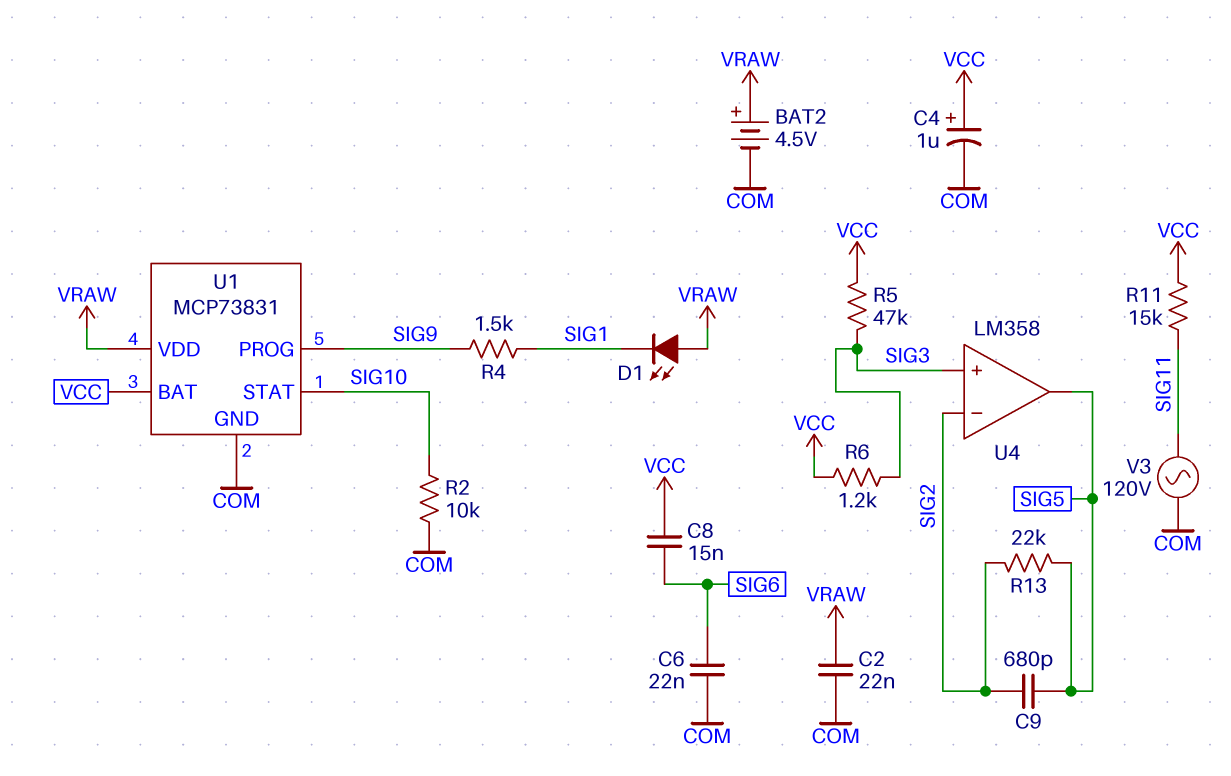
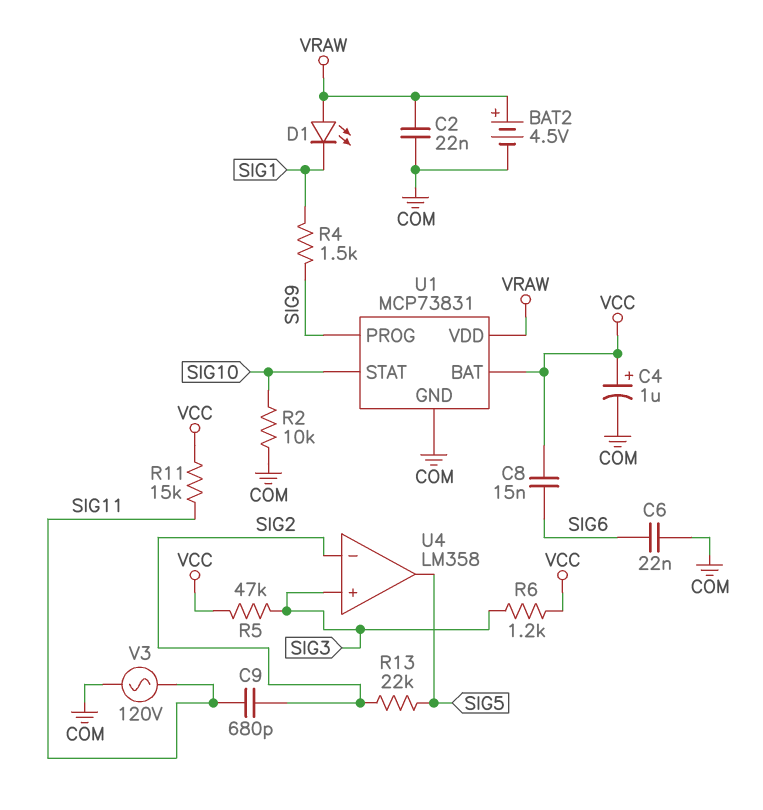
C9: 680pF (SIG2, SIG5) -> 680pF (SIG2, SIG11)

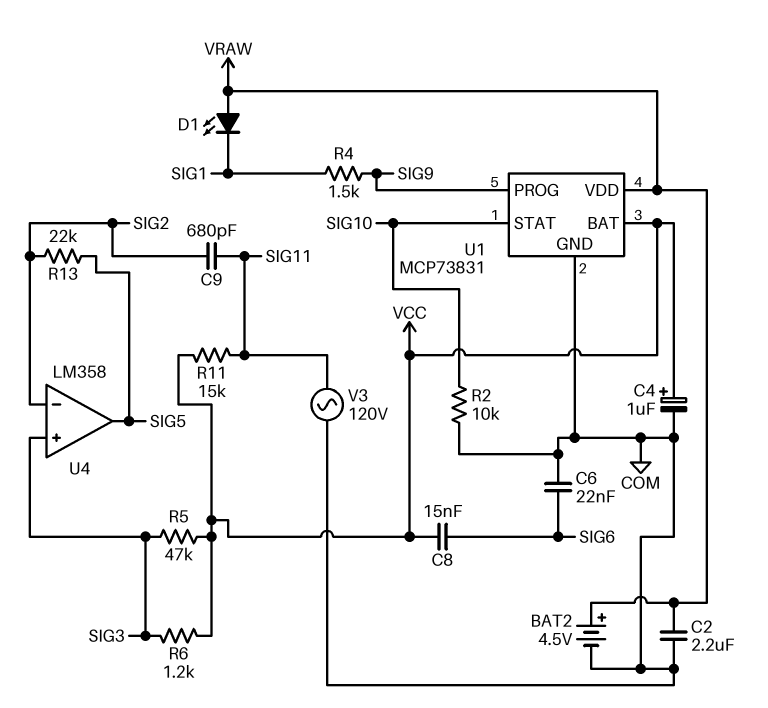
C2: 22nF (COM, VRAW) -> 2.2uF (COM, VRAW)

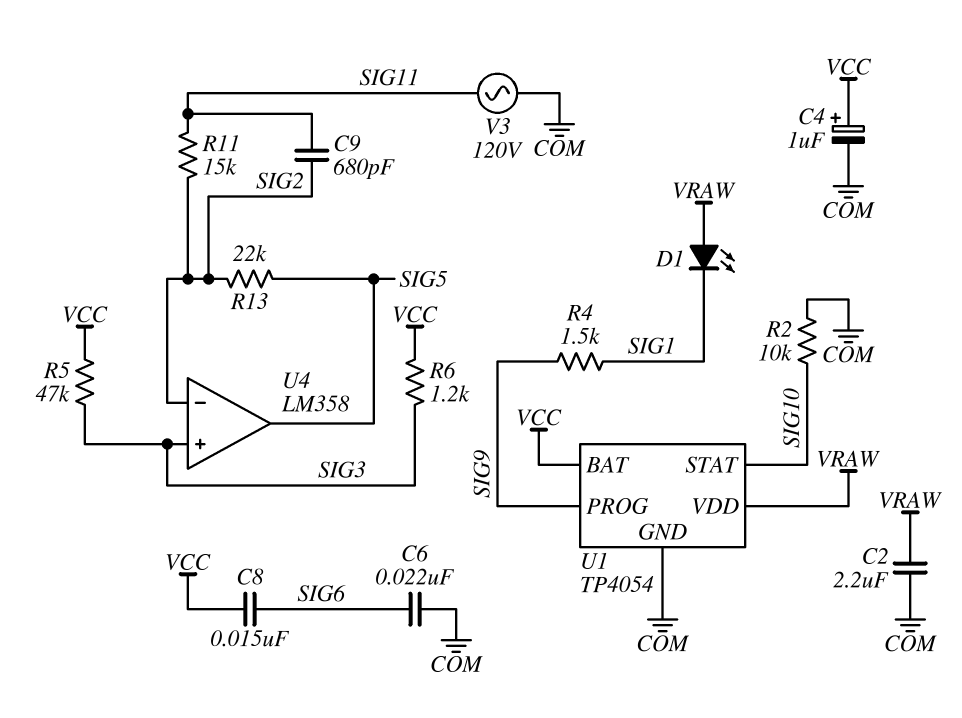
BAT2: 4.5V (plus VRAW, minus COM) -> none
R11: 15k (SIG11, VCC) -> 15k (SIG2, SIG11)
U1: MCP73831 -> TP4054

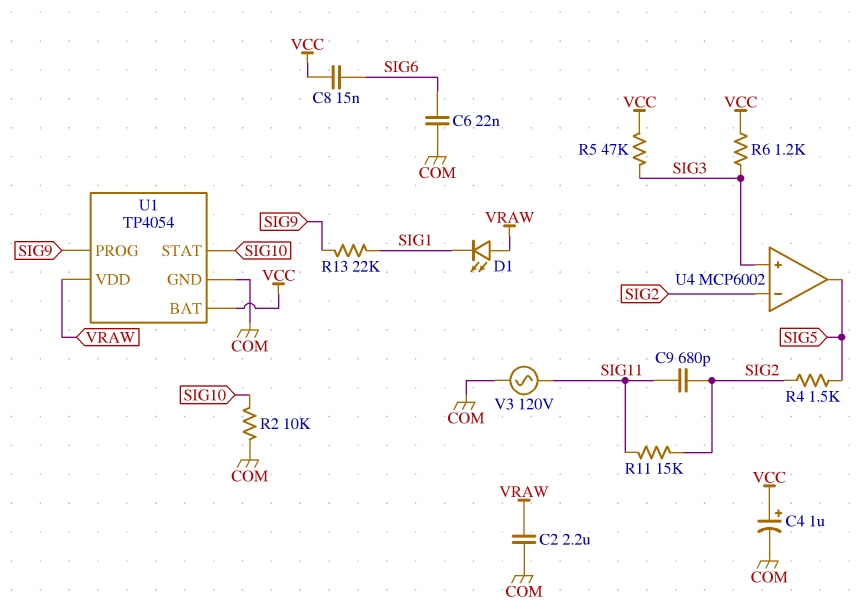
R4: 1.5k (SIG1, SIG9) -> 1.5k (SIG2, SIG5)
R13: 22k (SIG2, SIG5) -> 22k (SIG1, SIG9)
U4: LM358 -> MCP6002

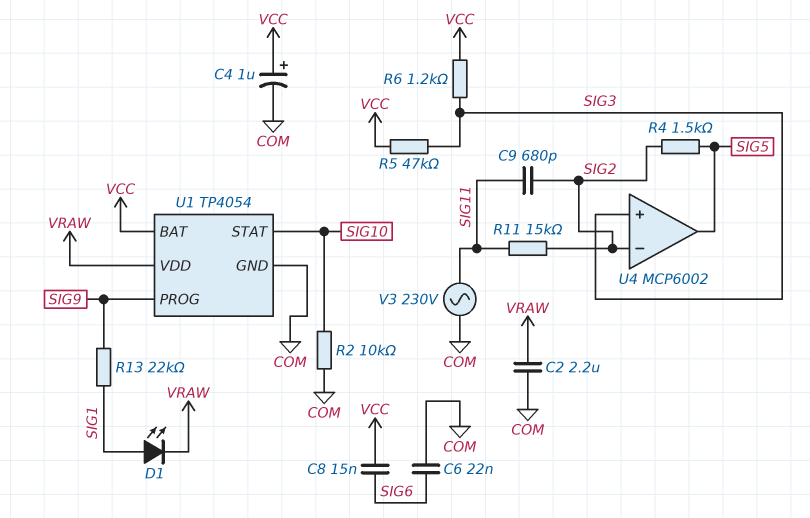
D1: LED (A VRAW, K SIG1) -> LED (A SIG1, K VRAW)
V3: AC 120V (COM, SIG11) -> AC 230V (COM, SIG11)

